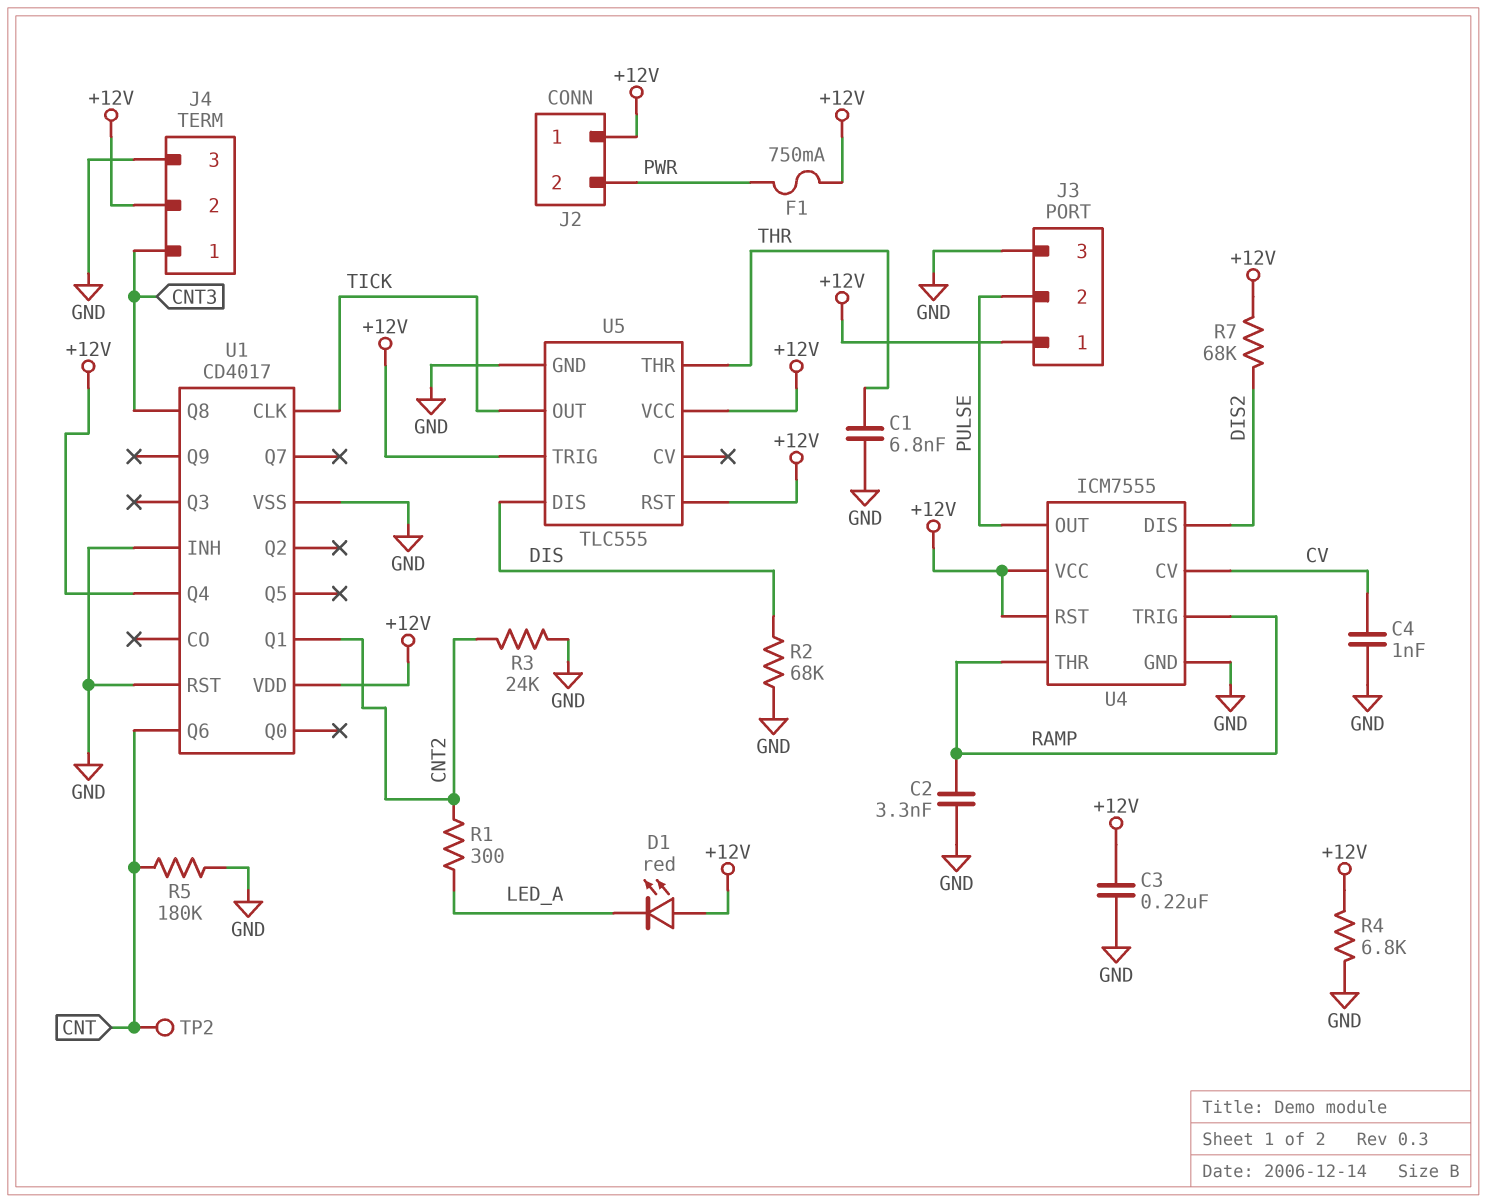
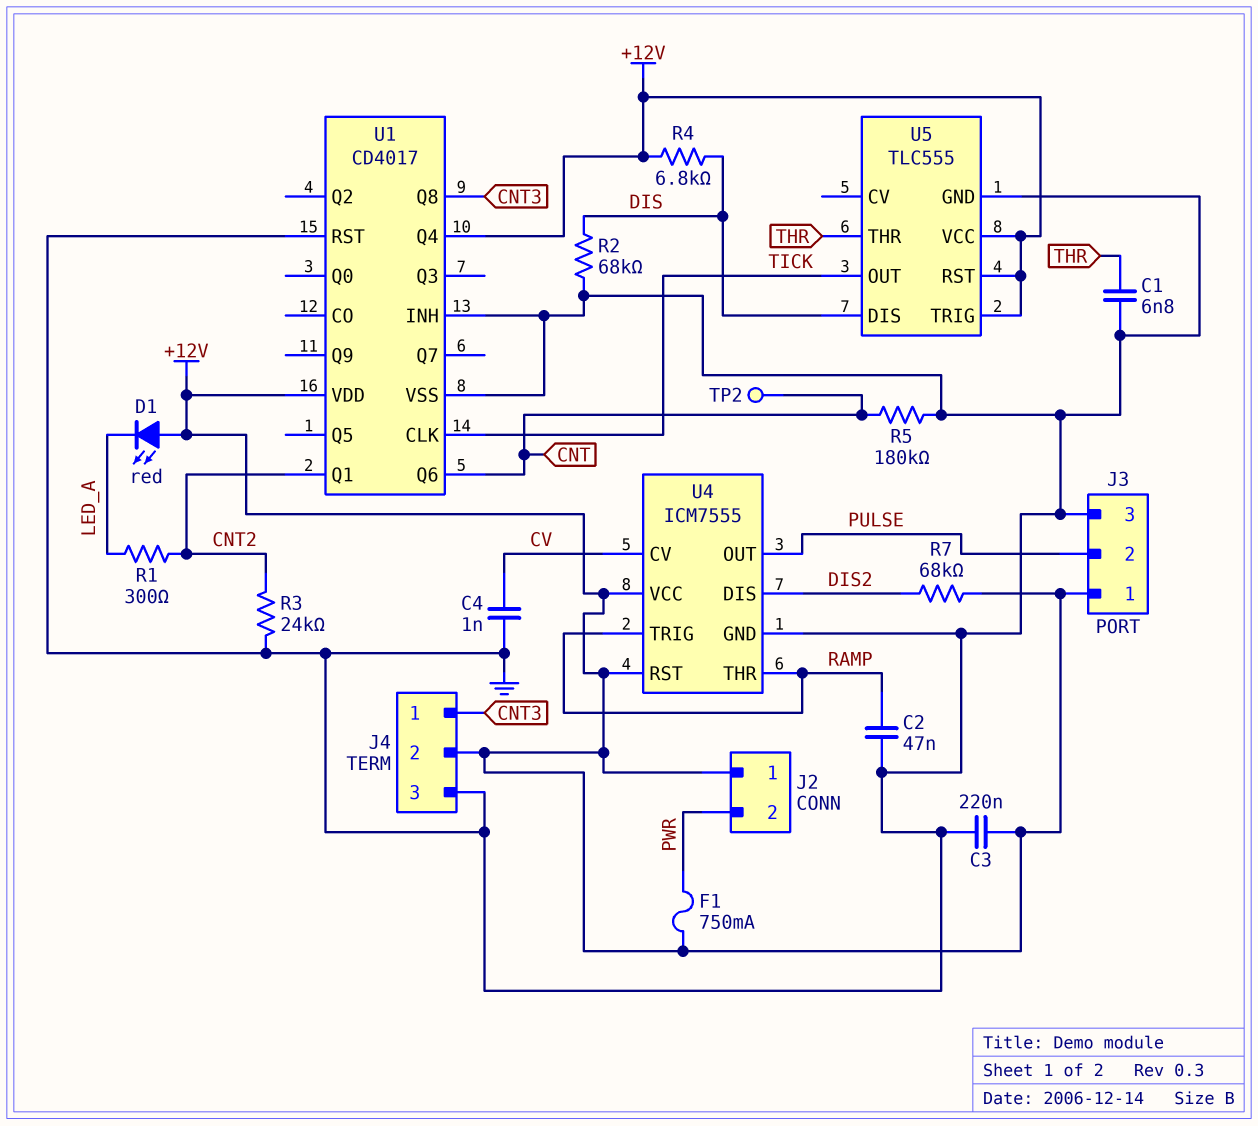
C2: 3.3nF (GND, RAMP) -> 47nF (GND, RAMP)
R4: 6.8k (+12V, GND) -> 6.8k (+12V, DIS)

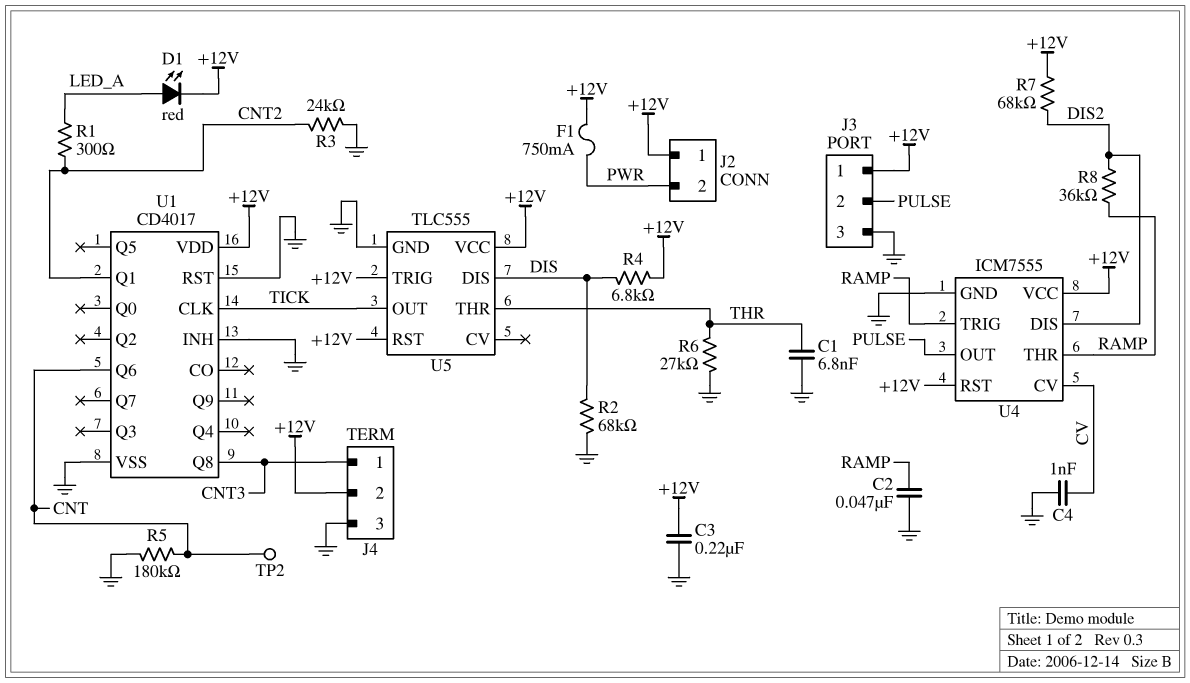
D1: LED red (A +12V, K LED_A) -> LED red (A LED_A, K +12V)
R6: none -> 27k (GND, THR)
R8: none -> 36k (DIS2, RAMP)
U1 pin Q4: +12V -> none

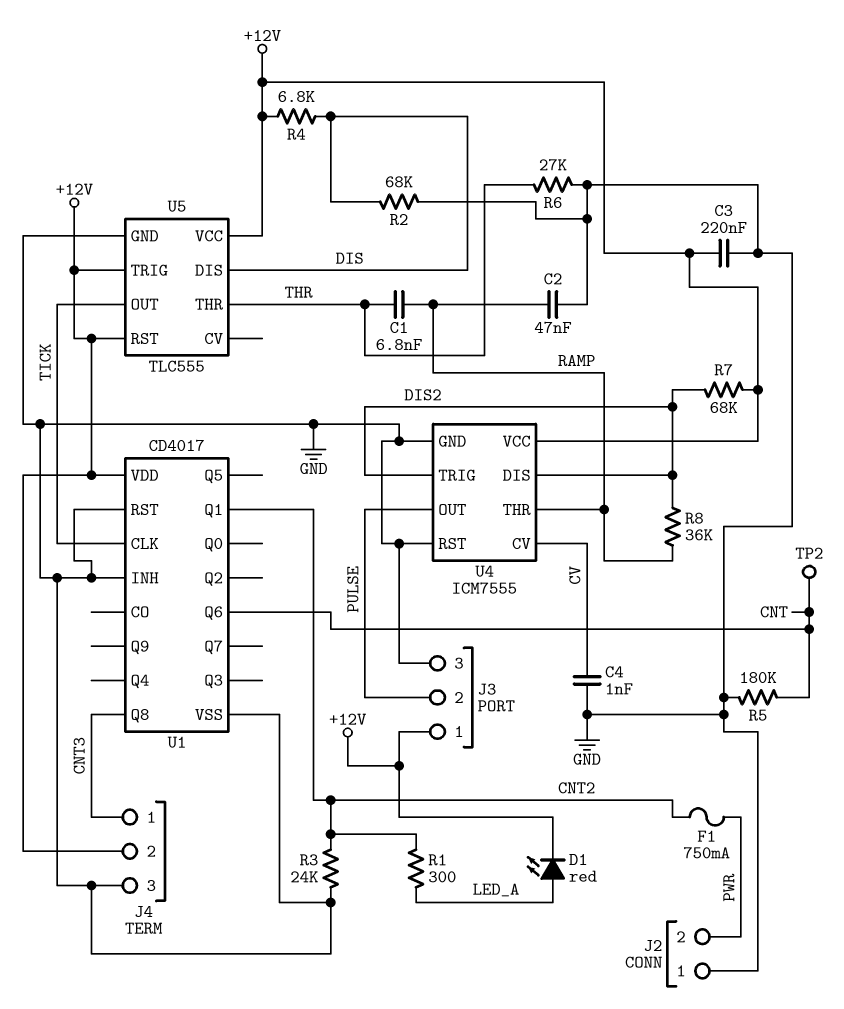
C1: 6.8nF (GND, THR) -> 6.8nF (RAMP, THR)
F1: 750mA (+12V, PWR) -> 750mA (CNT2, PWR)
J2 pin 1: +12V -> GND
U4 pin RST: +12V -> GND
U4 pin TRIG: RAMP -> DIS2

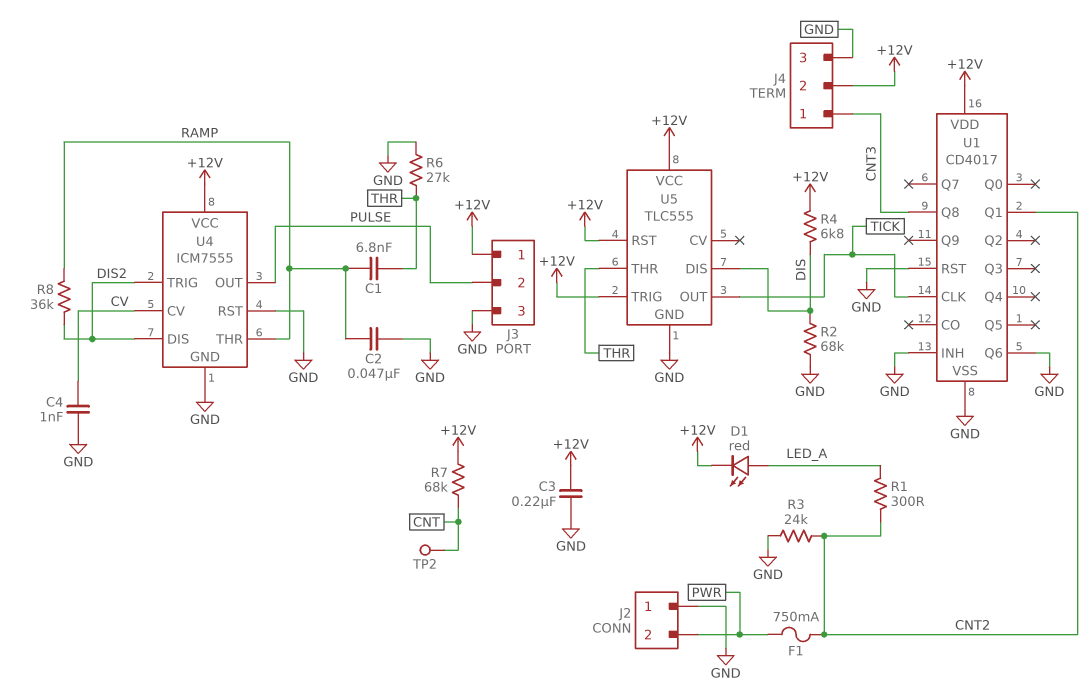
R5: 180k (CNT, GND) -> none
R7: 68k (+12V, DIS2) -> 68k (+12V, CNT)
U1 pin Q6: CNT -> GND

